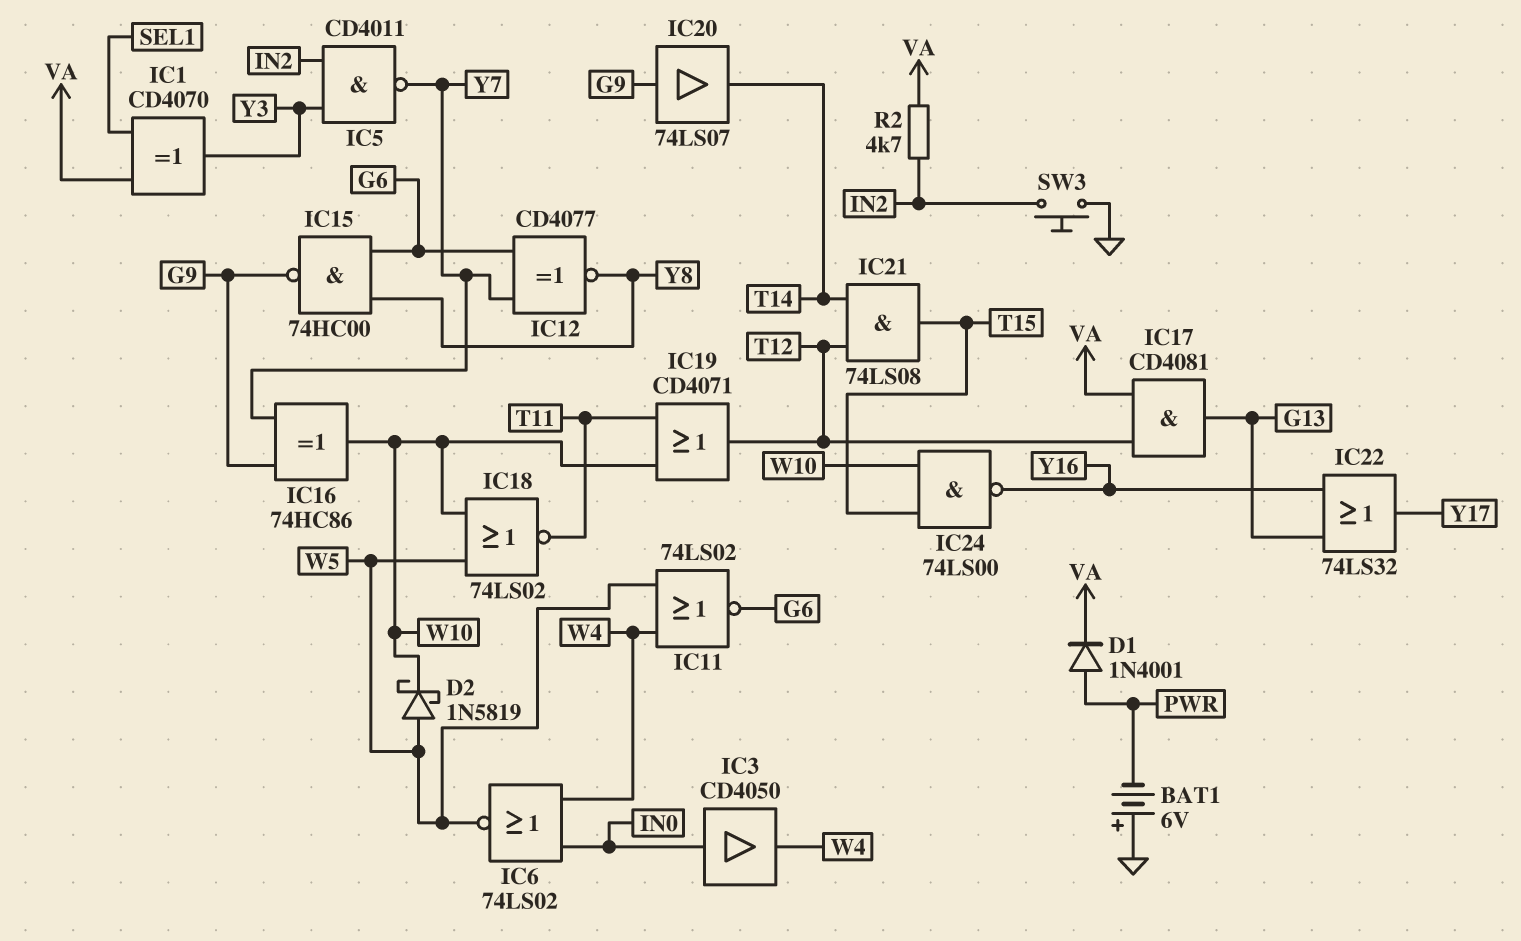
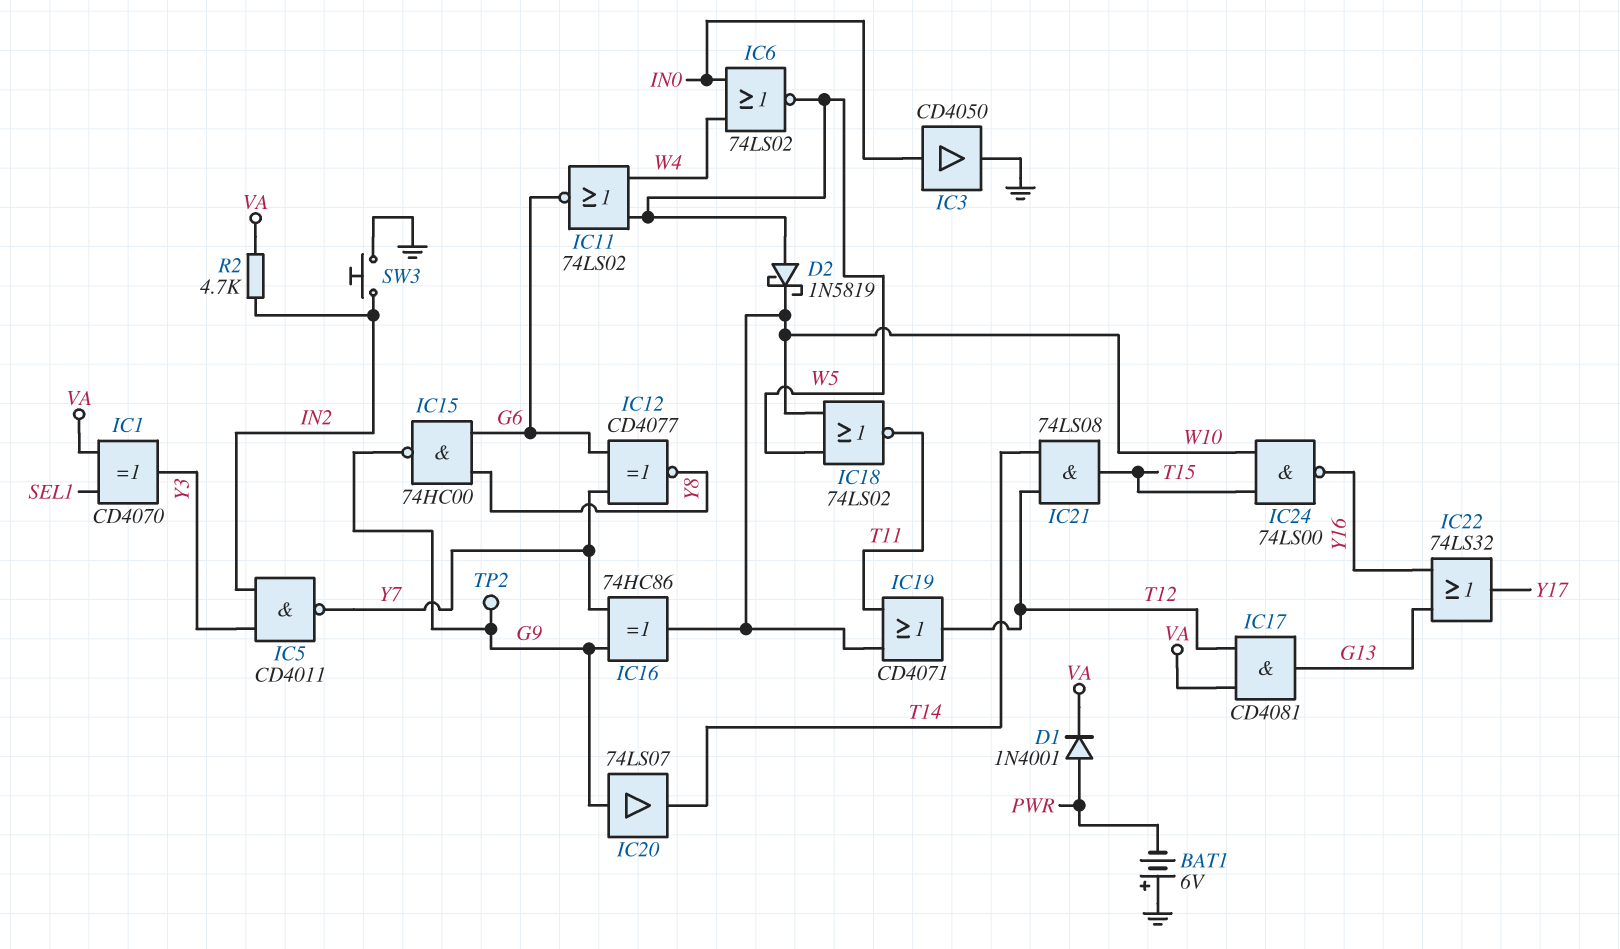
IC3: buffer CD4050 (in IN0, out W4) -> buffer CD4050 (in IN0, out GND)
TP2: none -> test point (G9)

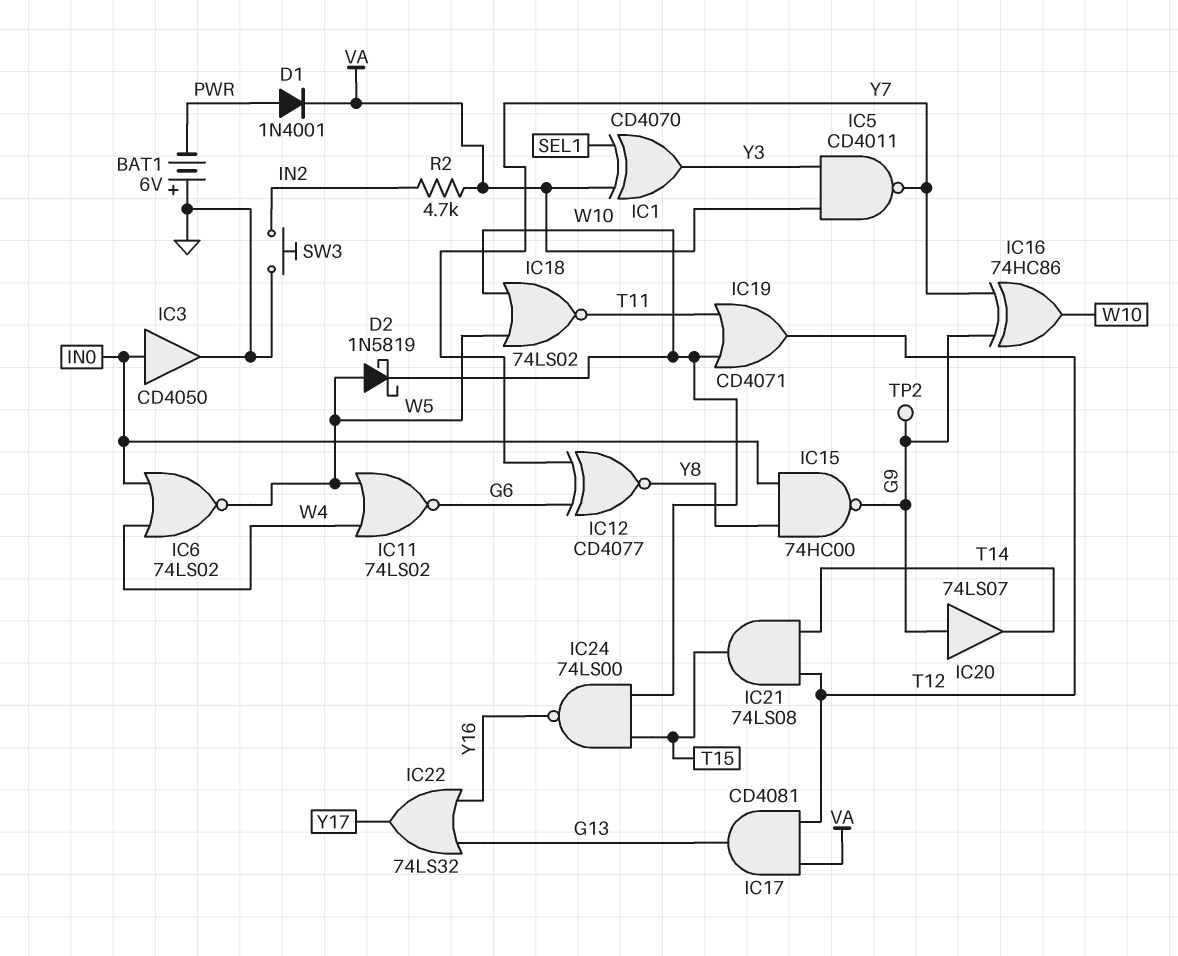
IC5: NAND CD4011 (in IN2, in Y3, out Y7) -> NAND CD4011 (in VA, in Y3, out Y7)
IC15: NAND 74HC00 (in G6, in Y8, out G9) -> NAND 74HC00 (in IN0, in Y8, out G9)

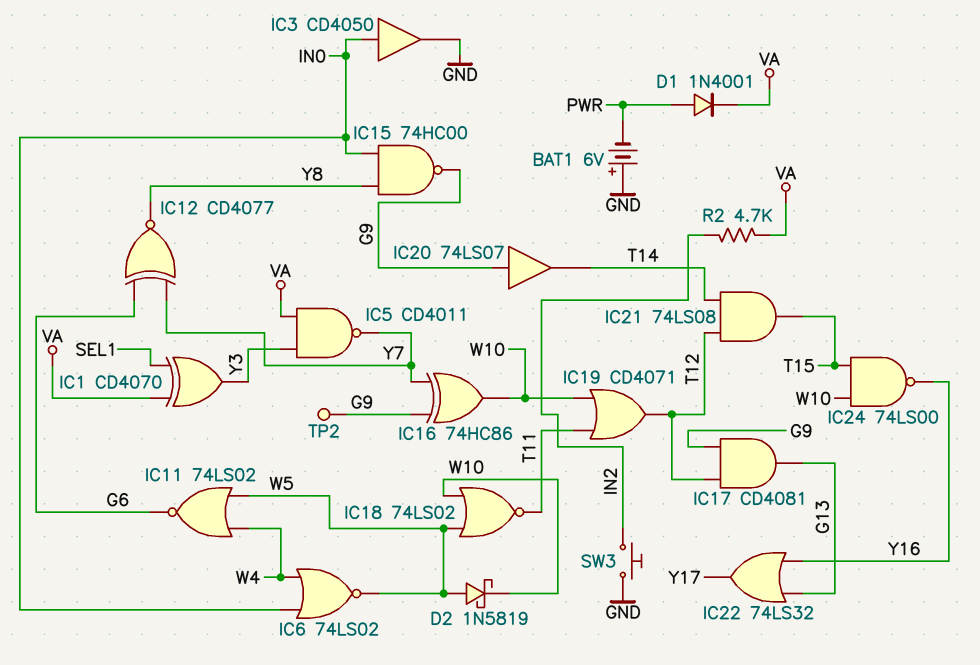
IC17: AND CD4081 (in T12, in VA, out G13) -> AND CD4081 (in G9, in T12, out G13)

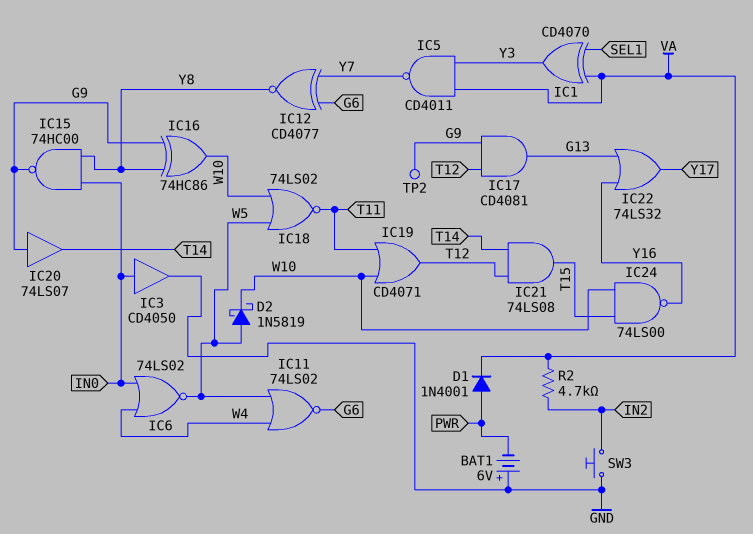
IC16: XOR 74HC86 (in G9, in Y7, out W10) -> XOR 74HC86 (in G9, in Y8, out W10)

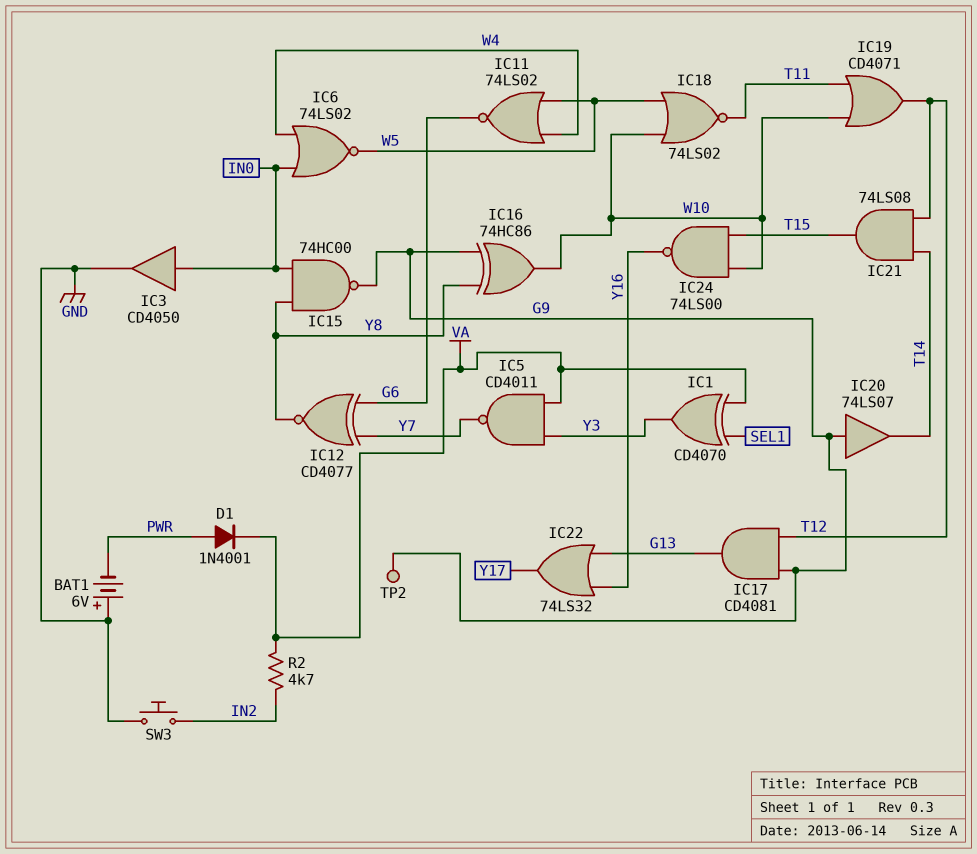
D2: schottky 1N5819 (A W5, K W10) -> none

